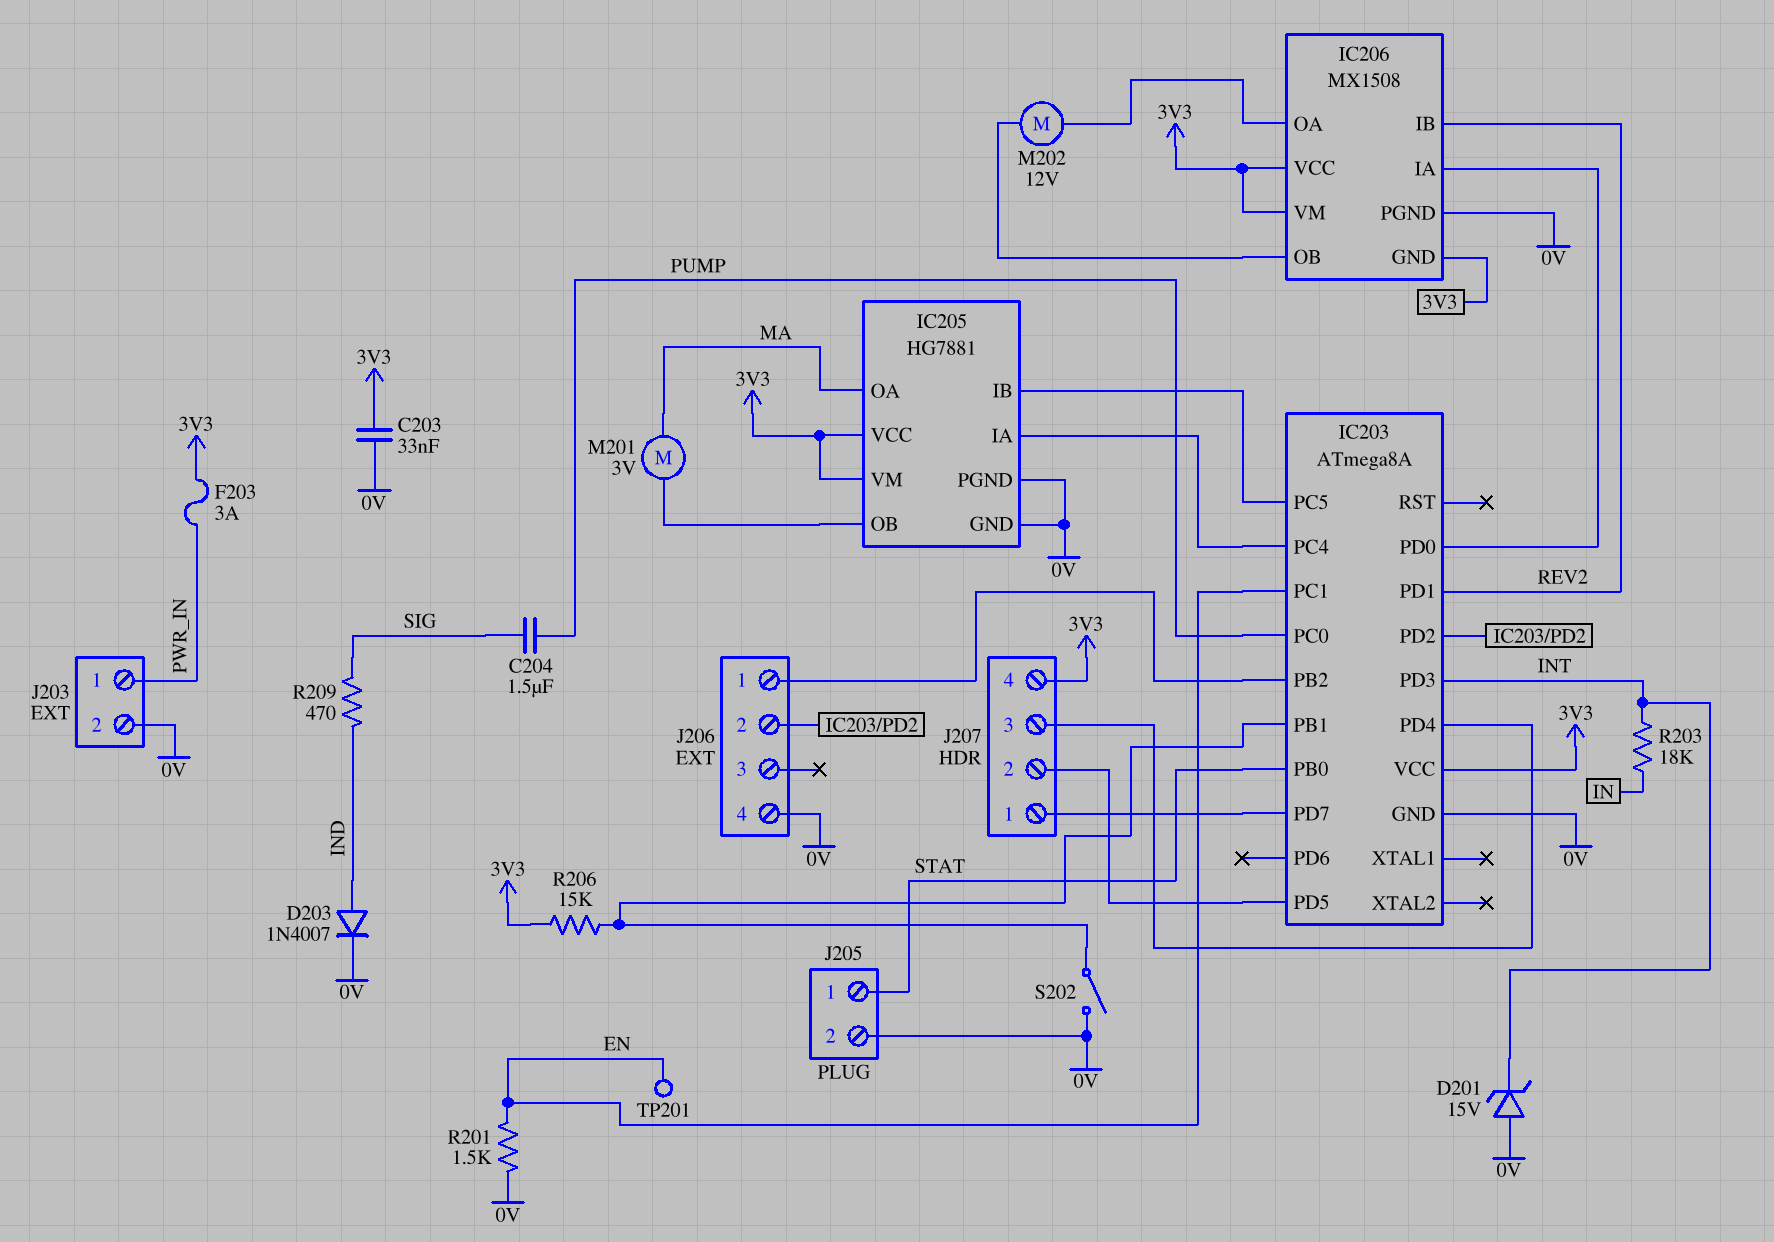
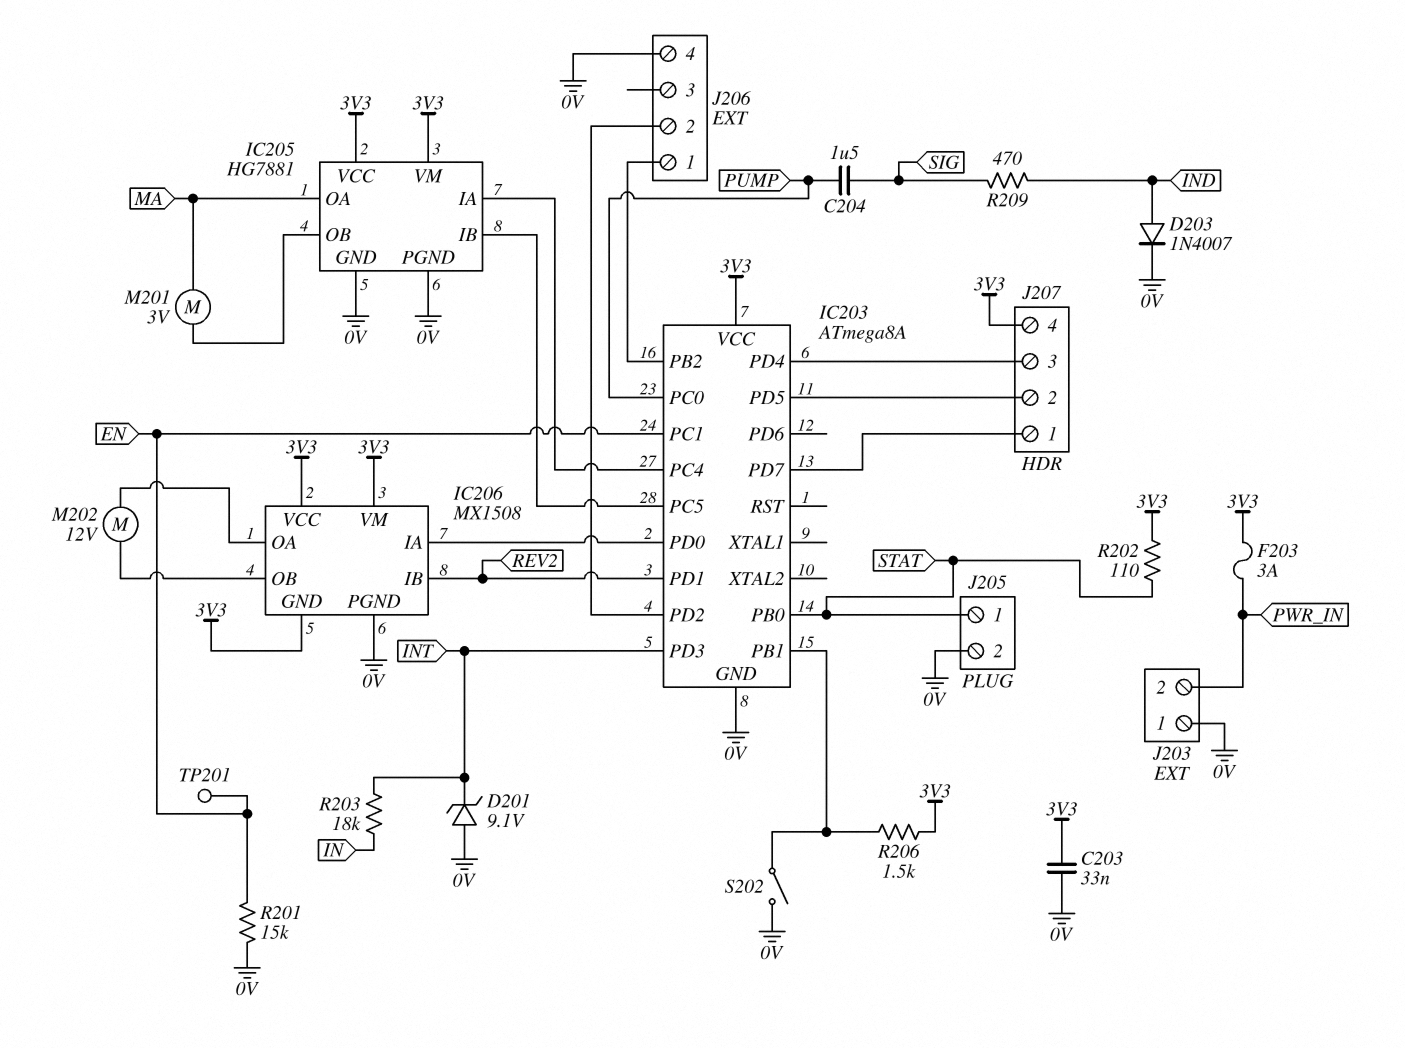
D201: zener 15V (A 0V, K INT) -> zener 9.1V (A 0V, K INT)
J203 pin 1: PWR_IN -> 0V
J203 pin 2: 0V -> PWR_IN
R201: 1.5k (0V, EN) -> 15k (0V, EN)
R202: none -> 110 (3V3, STAT)
R206: 15k (3V3, IC203/PB1) -> 1.5k (3V3, IC203/PB1)

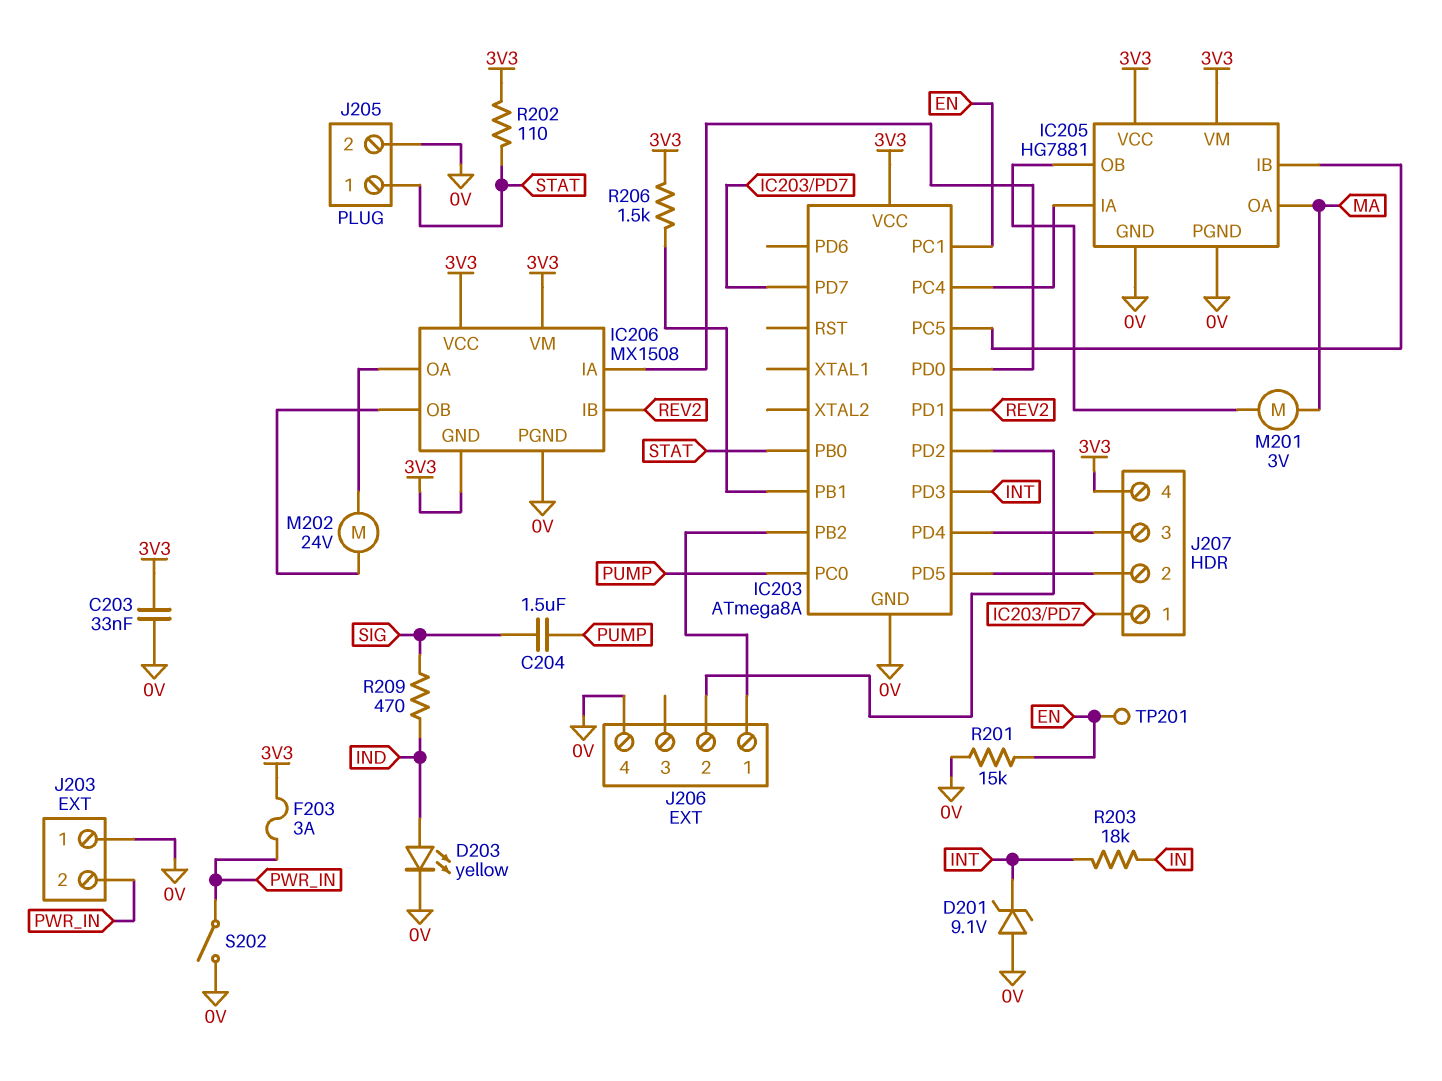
D203: diode 1N4007 (A IND, K 0V) -> LED yellow (A IND, K 0V)
M202: motor 12V (IC206/OA, IC206/OB) -> motor 24V (IC206/OA, IC206/OB)
S202: switch (0V, IC203/PB1) -> switch (0V, PWR_IN)

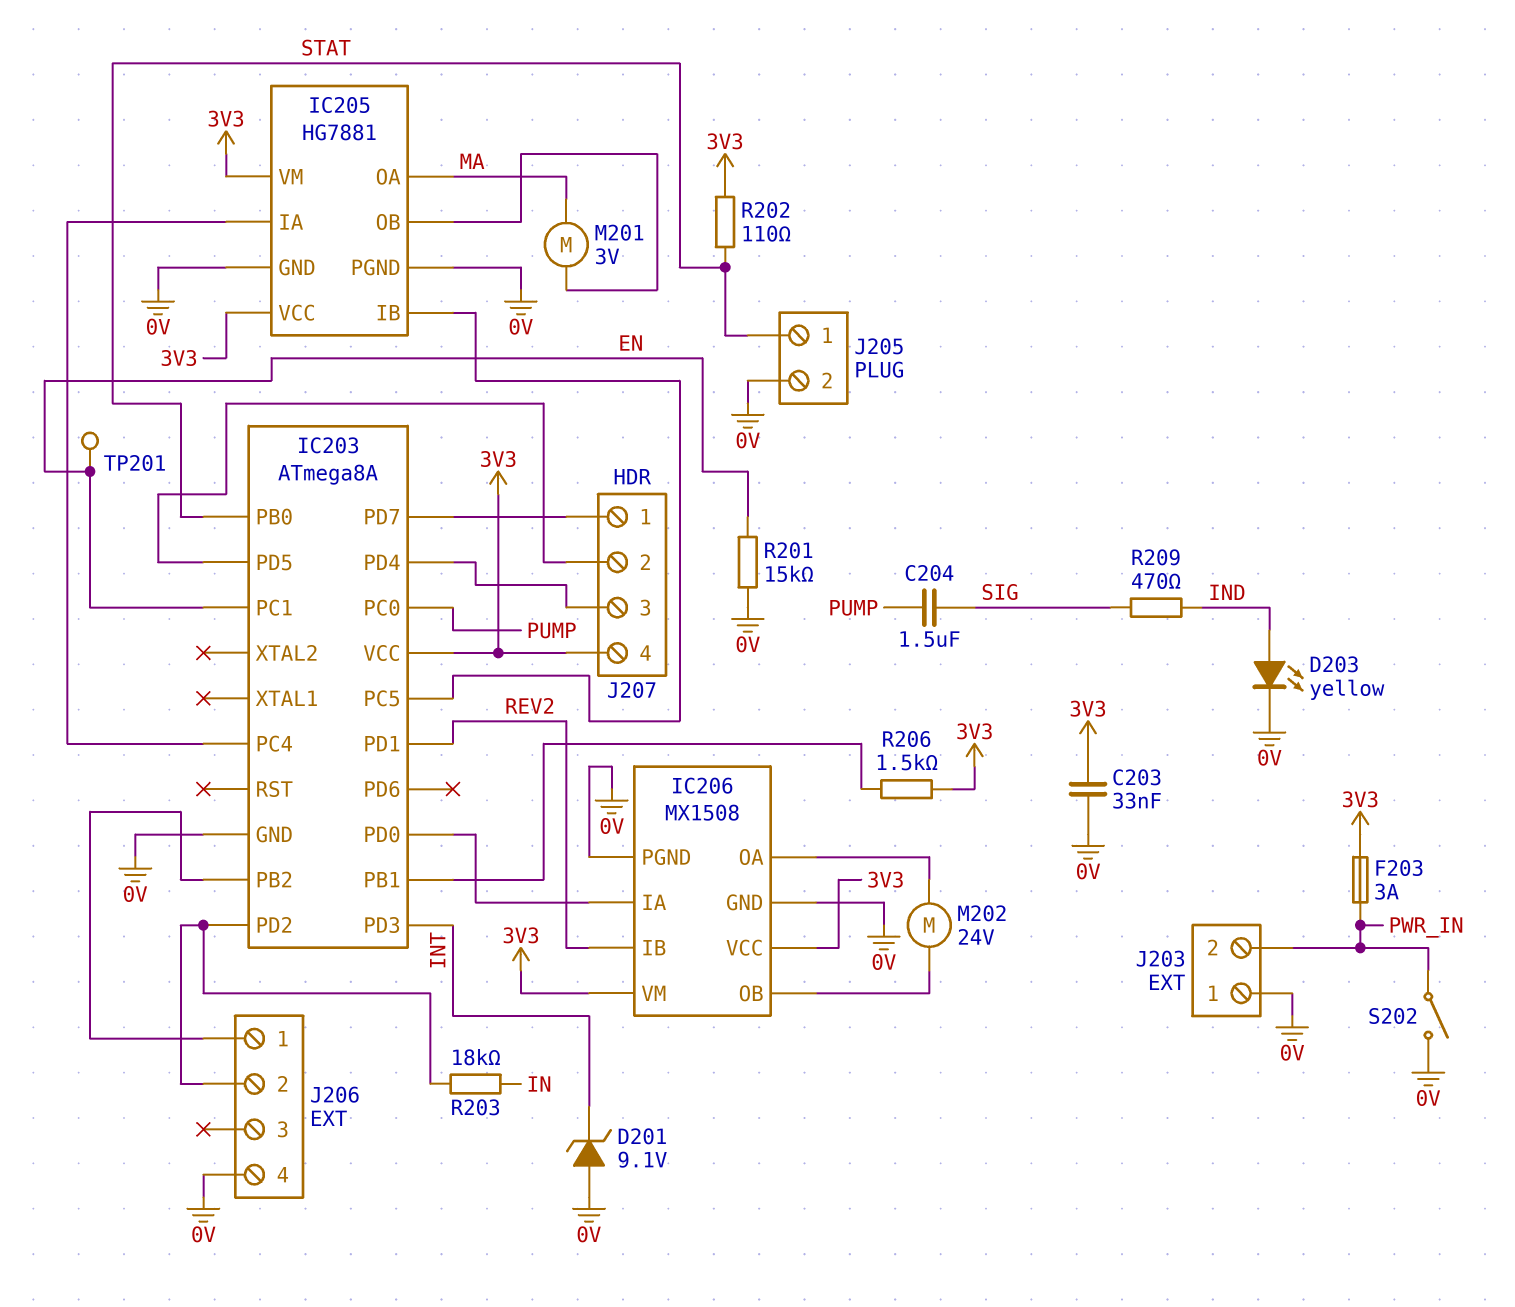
IC206 pin GND: 3V3 -> 0V
R203: 18k (IN, INT) -> 18k (IC203/PD2, IN)

